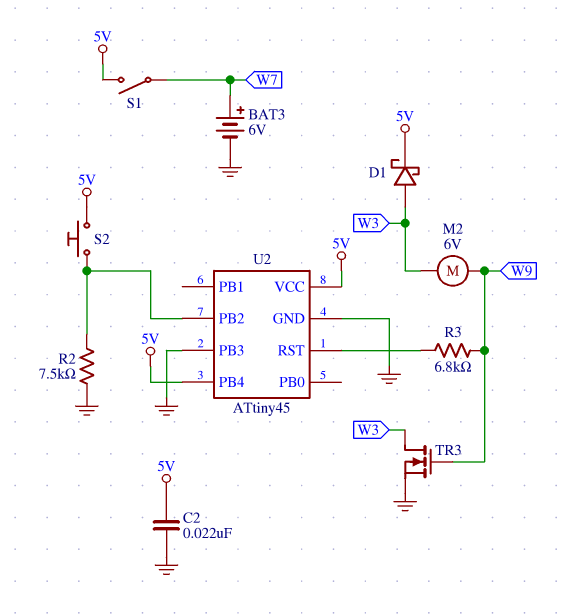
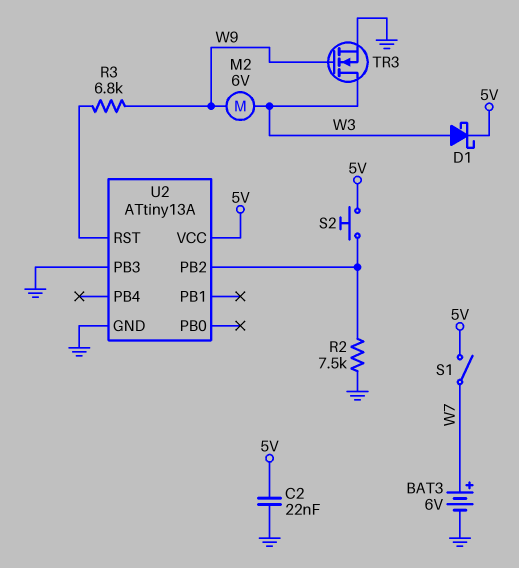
U2: ATtiny45 -> ATtiny13A
U2 pin PB4: 5V -> none

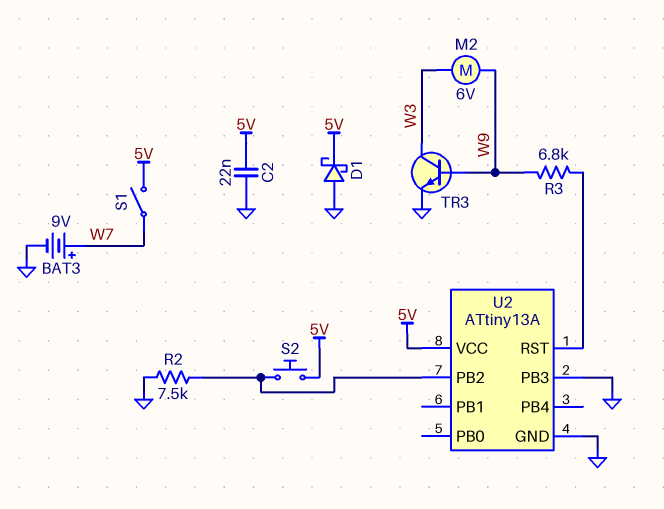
BAT3: 6V (plus W7, minus GND) -> 9V (plus W7, minus GND)
D1: schottky (A W3, K 5V) -> schottky (A GND, K 5V)
TR3: NMOS (G W9, D W3, S GND) -> NPN (B W9, C W3, E GND)

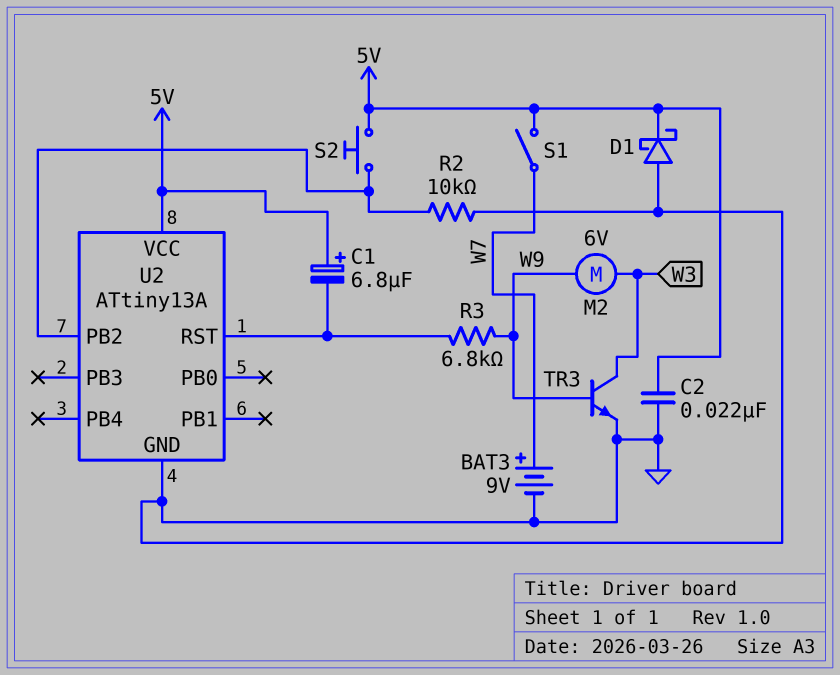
C1: none -> 6.8uF (plus 5V, minus U2/RST)
R2: 7.5k (GND, U2/PB2) -> 10k (GND, U2/PB2)
U2 pin PB3: GND -> none

